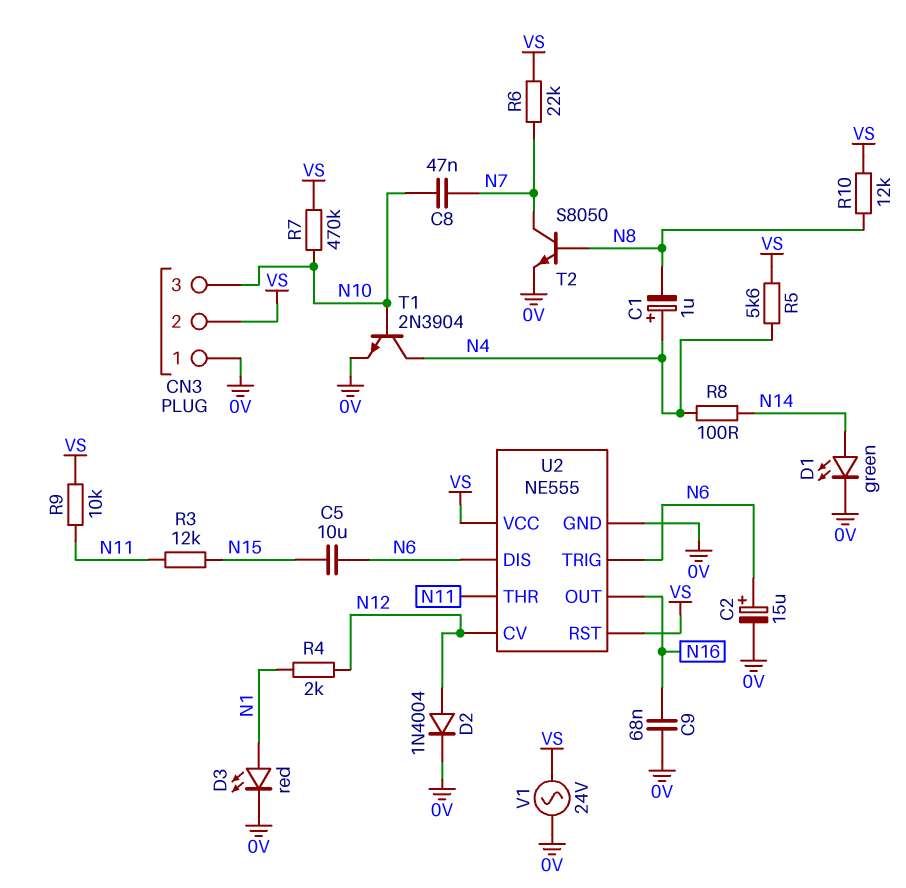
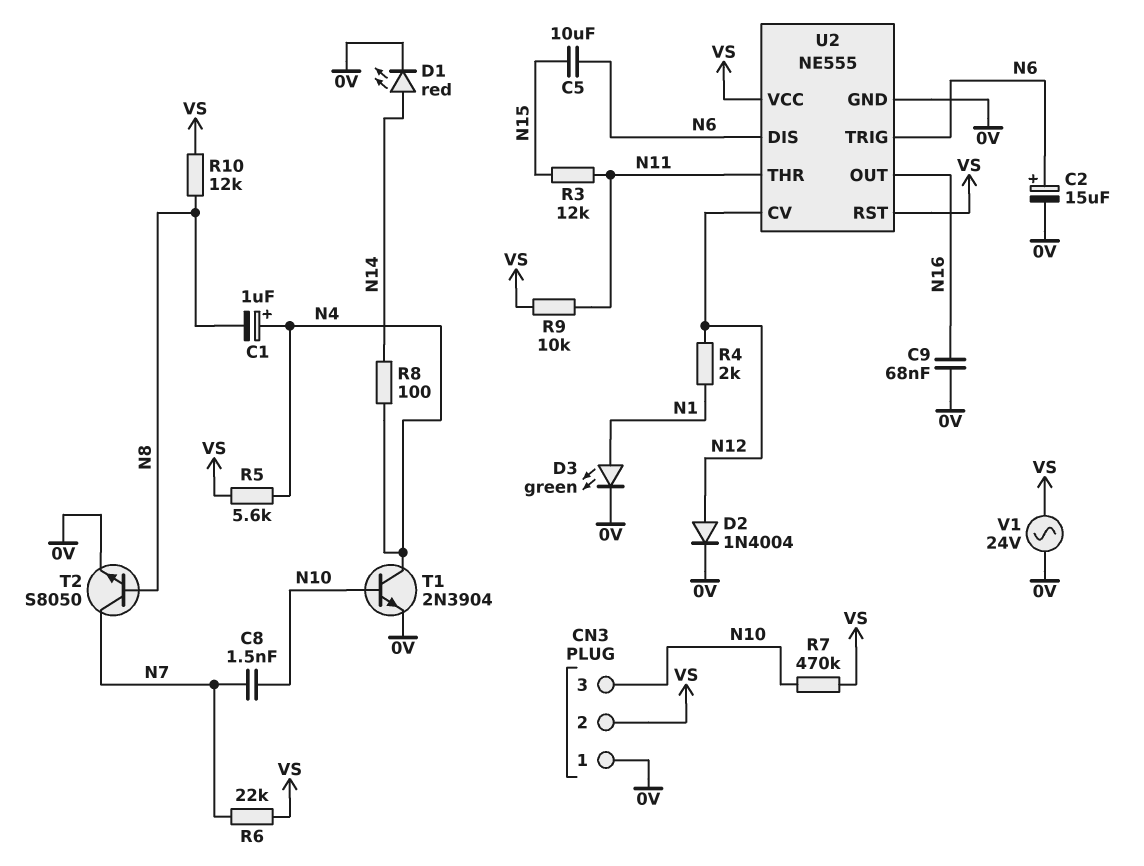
C8: 47nF (N7, N10) -> 1.5nF (N7, N10)
D1: LED green (A N14, K 0V) -> LED red (A N14, K 0V)
D3: LED red (A N1, K 0V) -> LED green (A N1, K 0V)

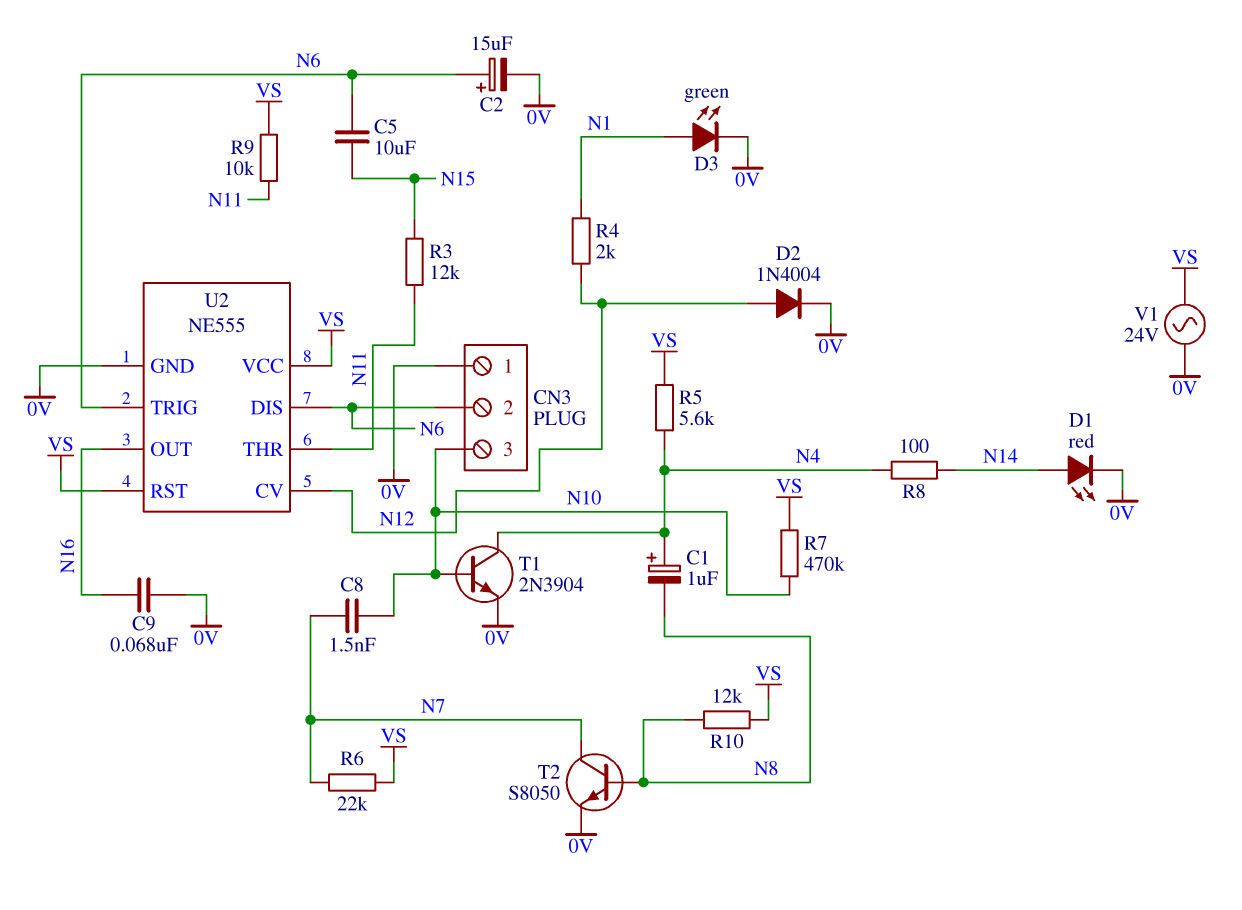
CN3 pin 2: VS -> N6

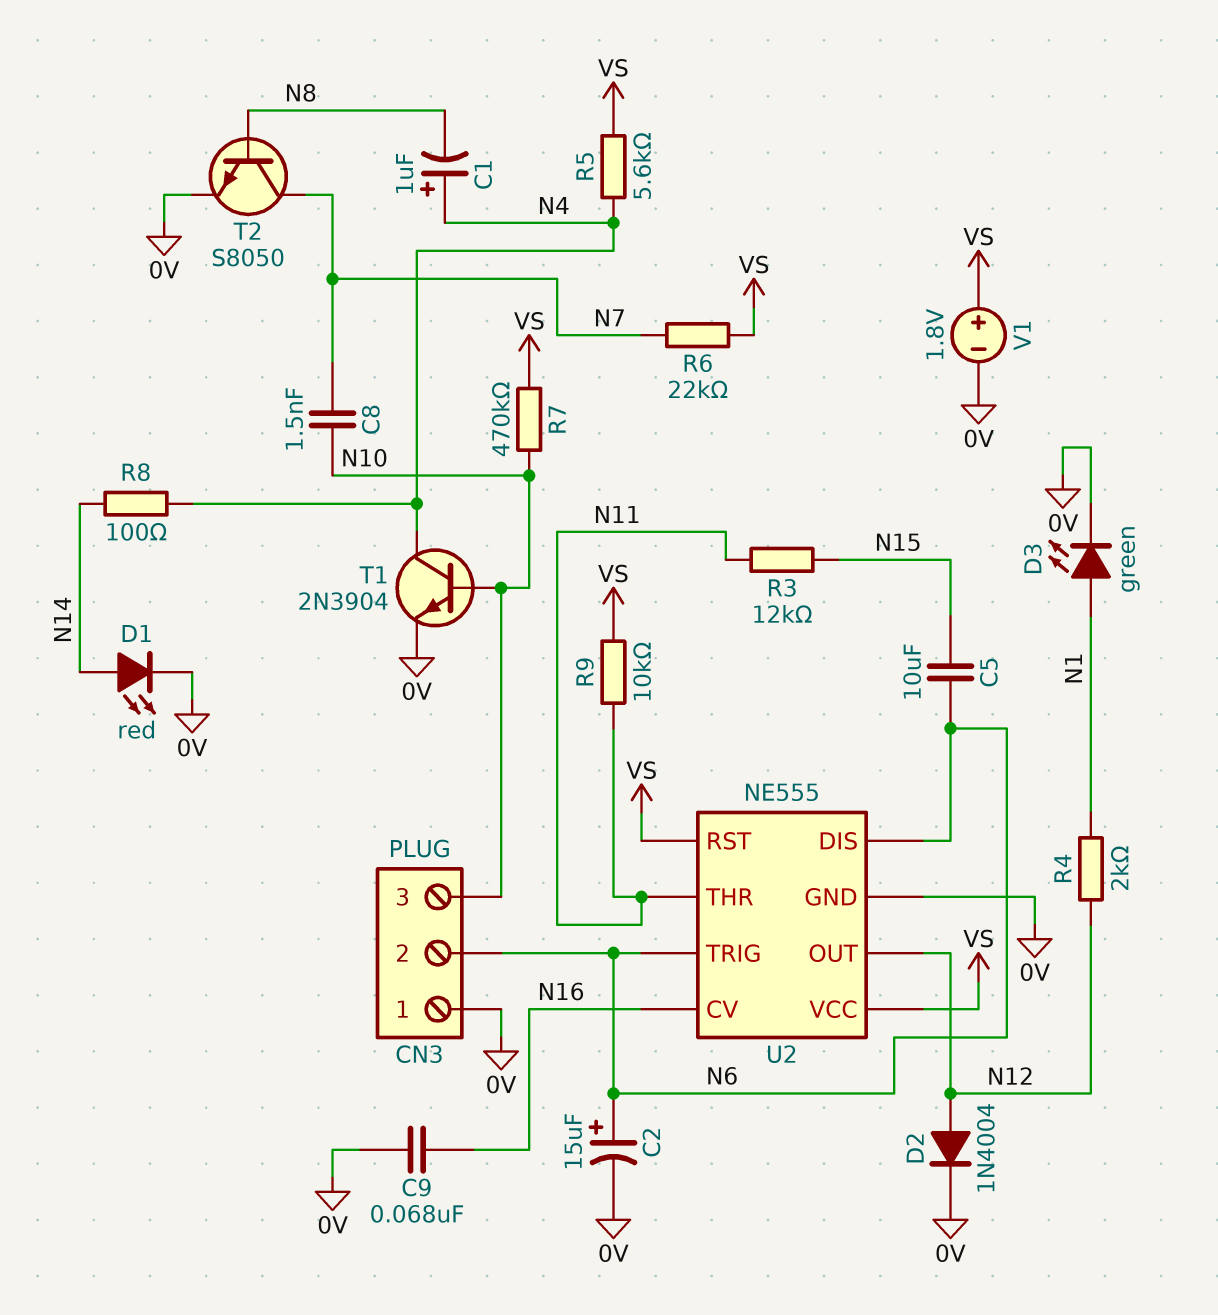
R10: 12k (N8, VS) -> none
U2 pin CV: N12 -> N16
U2 pin OUT: N16 -> N12
V1: AC 24V (0V, VS) -> 1.8V (plus VS, minus 0V)

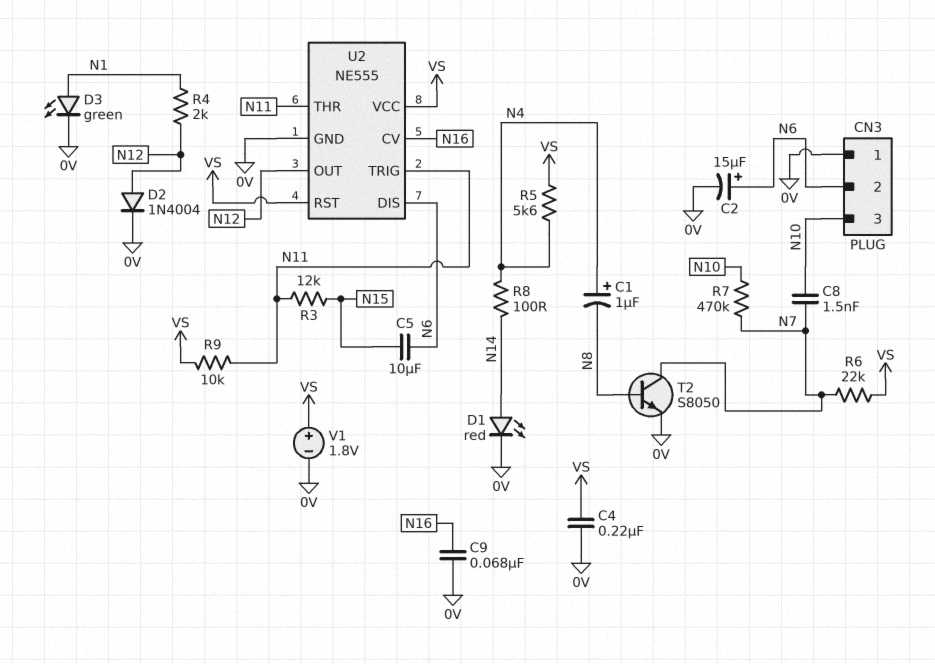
C4: none -> 220nF (0V, VS)
R7: 470k (N10, VS) -> 470k (N7, N10)
T1: NPN 2N3904 (B N10, C N4, E 0V) -> none
U2 pin TRIG: N6 -> N11

